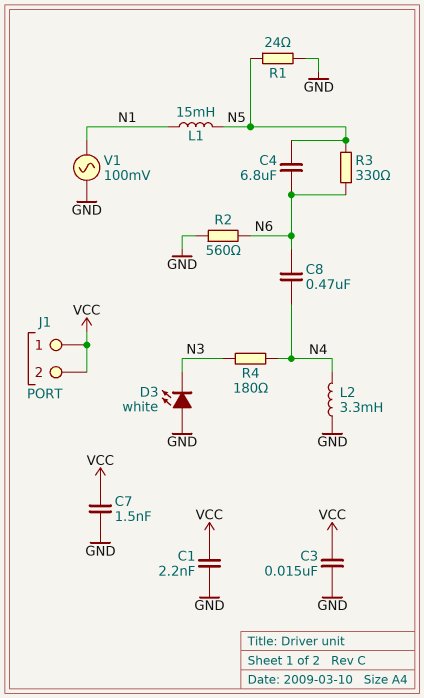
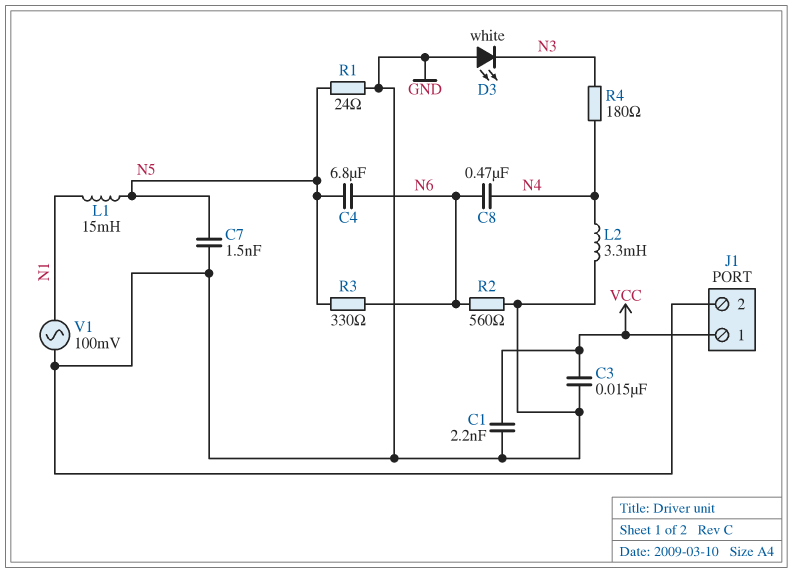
C7: 1.5nF (GND, VCC) -> 1.5nF (GND, N5)
J1 pin 2: VCC -> GND

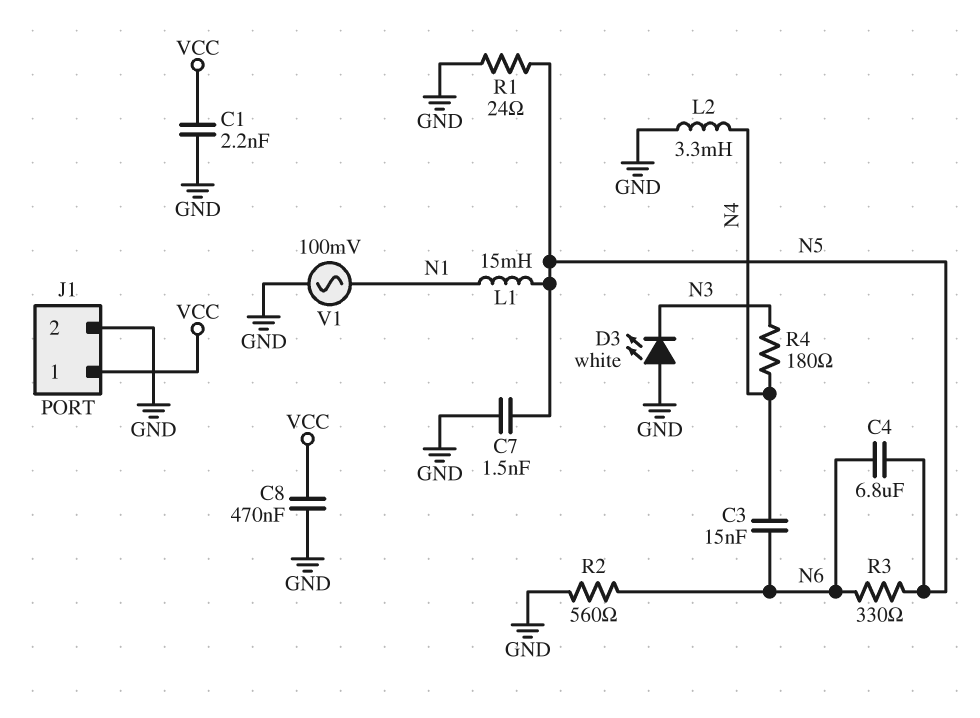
C3: 15nF (GND, VCC) -> 15nF (N4, N6)
C8: 470nF (N4, N6) -> 470nF (GND, VCC)

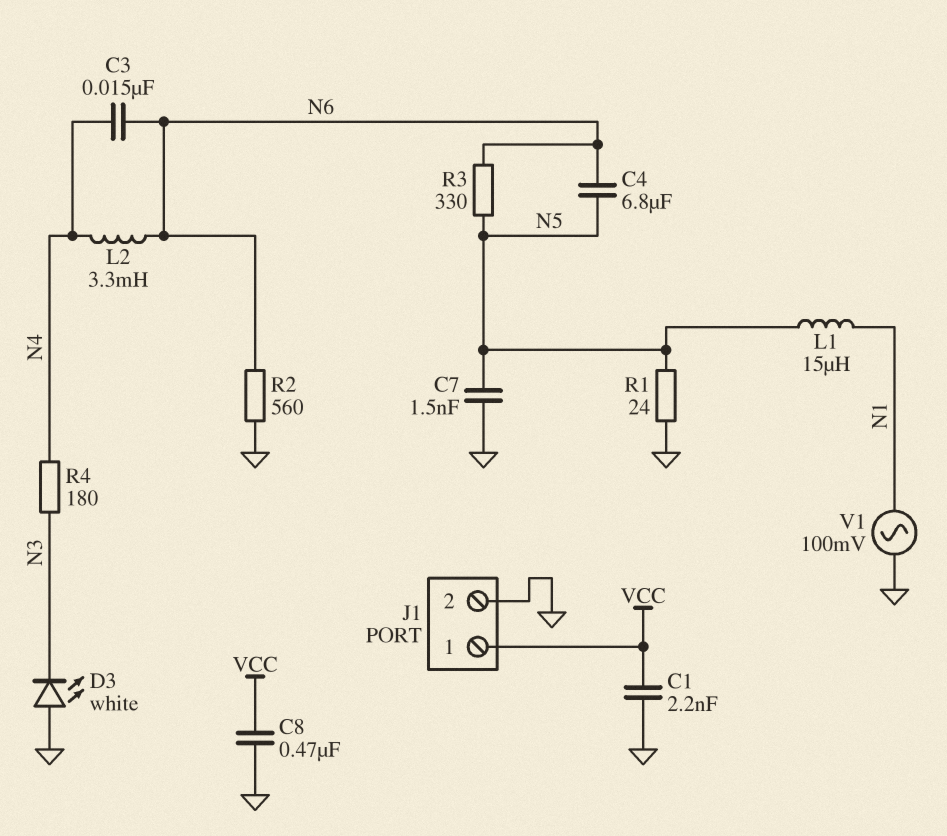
L1: 15mH (N1, N5) -> 15uH (N1, N5)
L2: 3.3mH (GND, N4) -> 3.3mH (N4, N6)

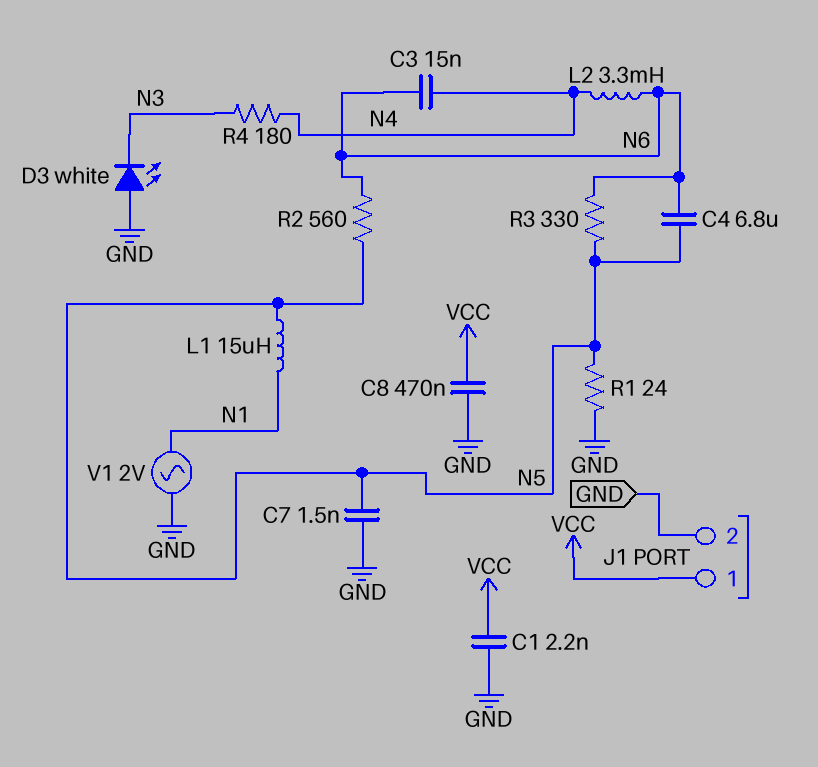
R2: 560 (GND, N6) -> 560 (N5, N6)
V1: AC 100mV (GND, N1) -> AC 2V (GND, N1)

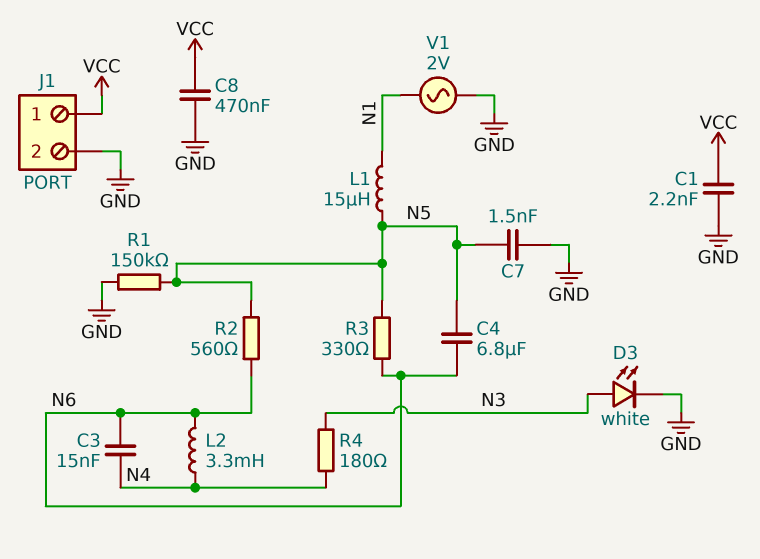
D3: LED white (A GND, K N3) -> LED white (A N3, K GND)
R1: 24 (GND, N5) -> 150k (GND, N5)

